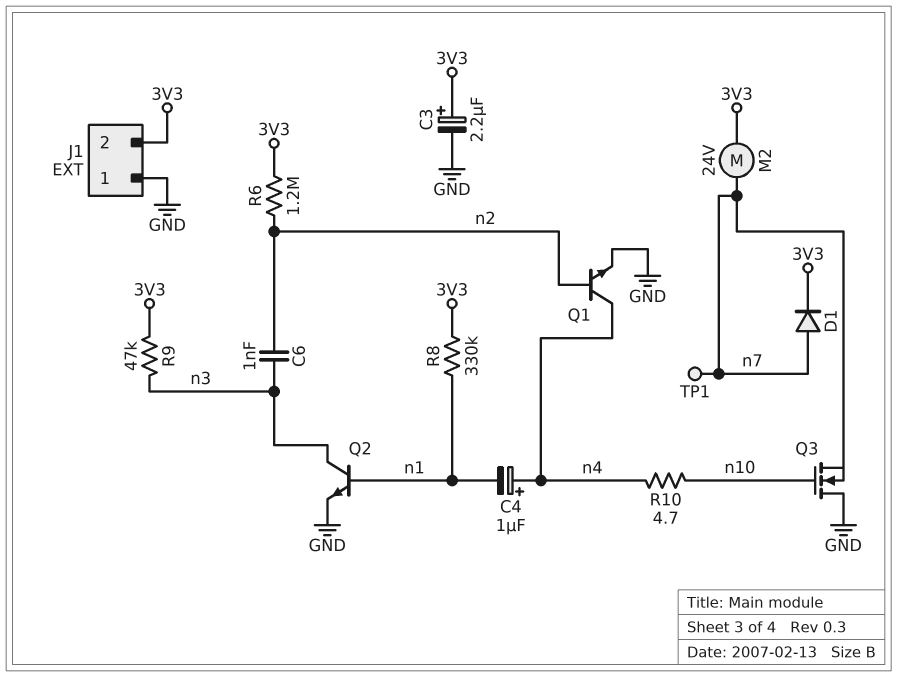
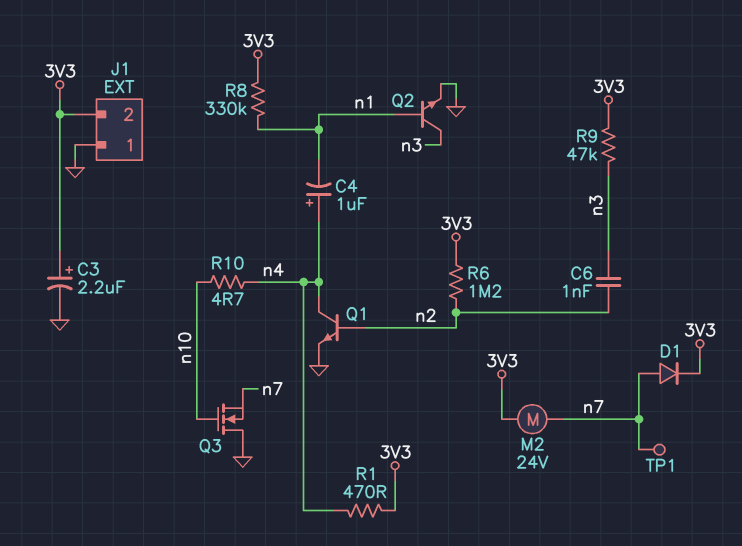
R1: none -> 470 (3V3, n4)

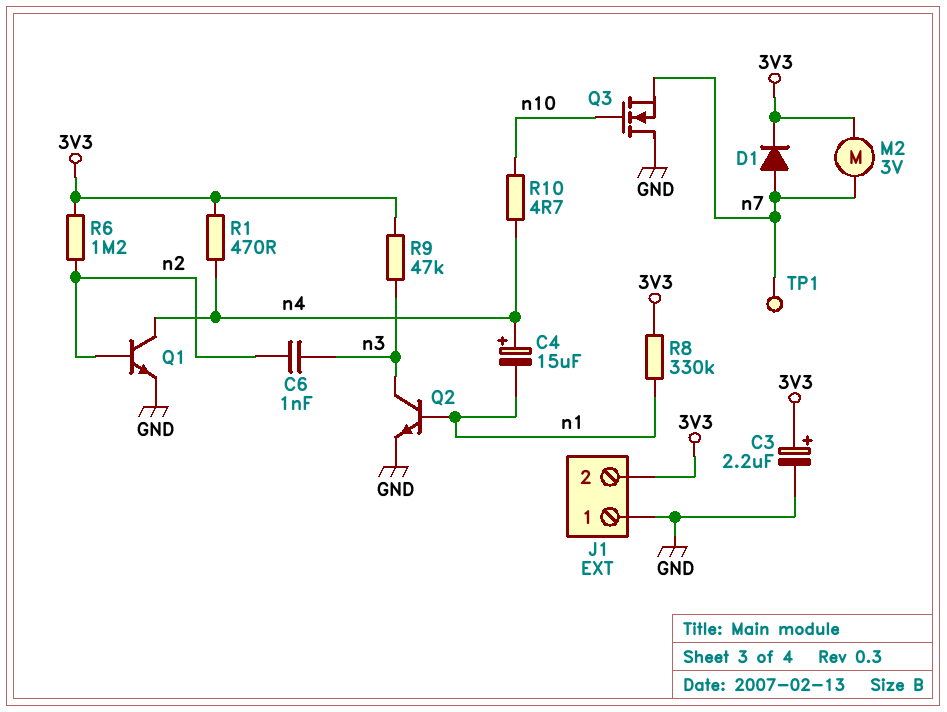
C4: 1uF (plus n4, minus n1) -> 15uF (plus n4, minus n1)
M2: motor 24V (3V3, n7) -> motor 3V (3V3, n7)

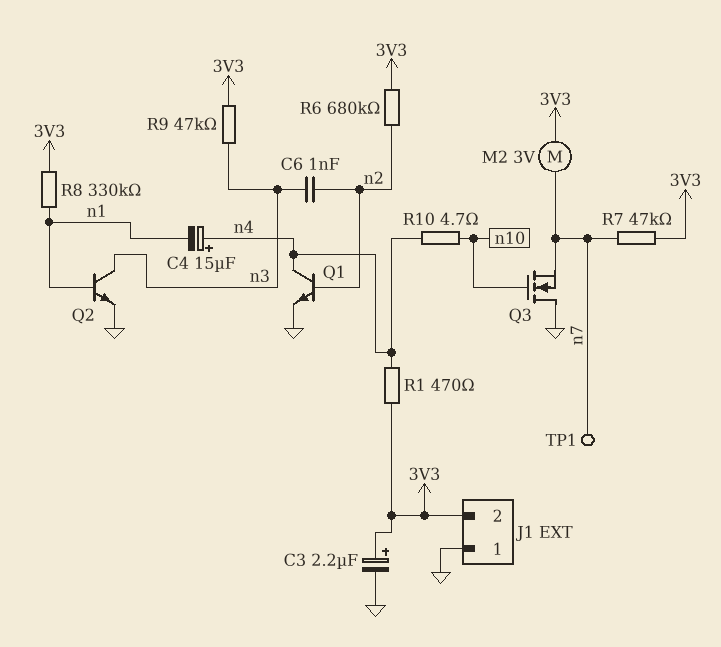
D1: diode (A n7, K 3V3) -> none
R6: 1.2M (3V3, n2) -> 680k (3V3, n2)
R7: none -> 47k (3V3, n7)

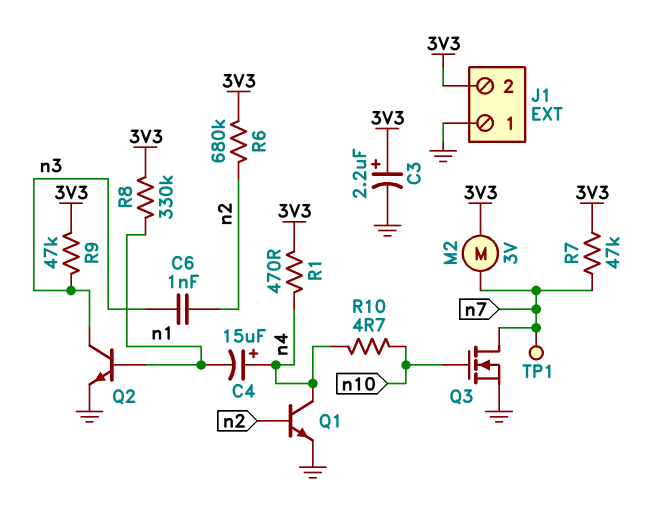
Q3: NMOS (G n10, D GND, S n7) -> NMOS (G n10, D n7, S GND)

